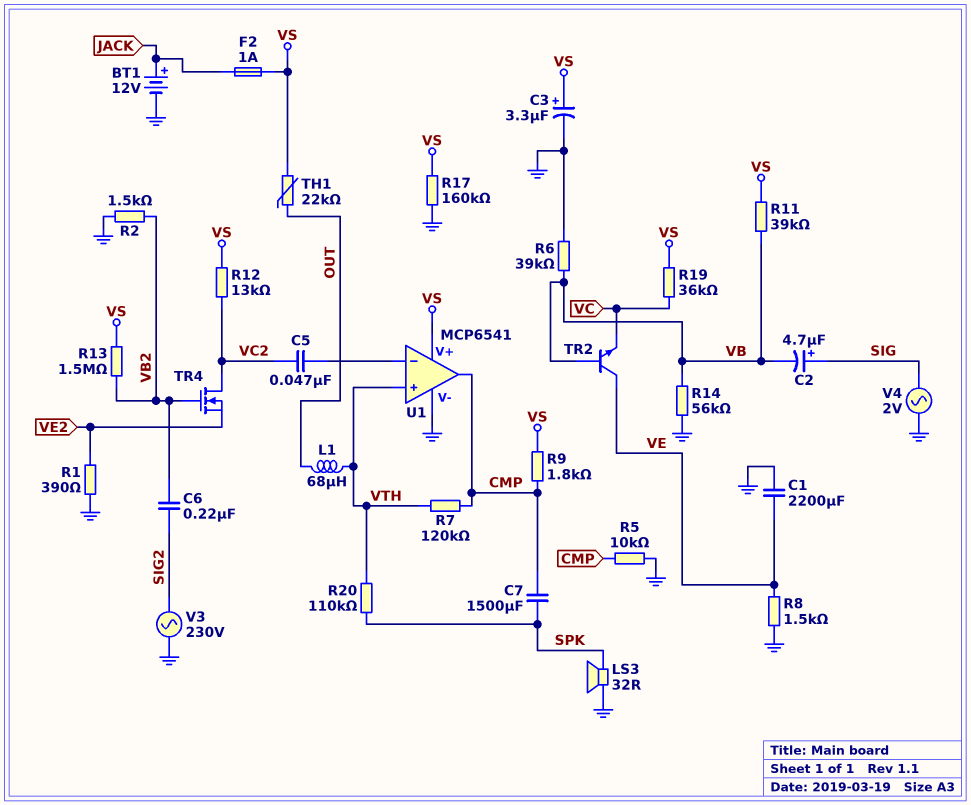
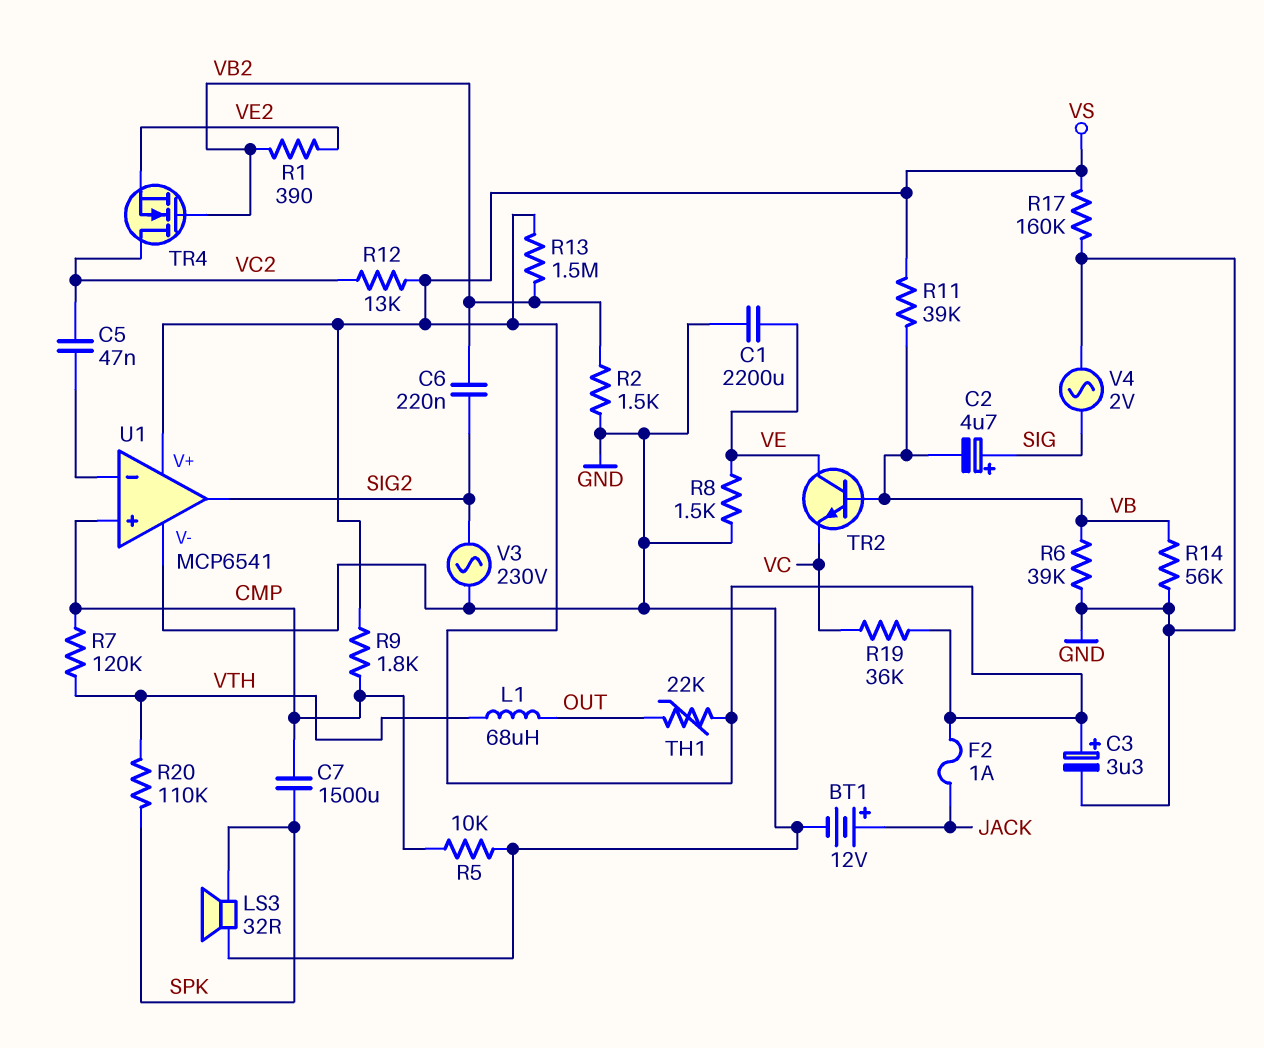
R1: 390 (GND, VE2) -> 390 (VB2, VE2)
U1 pin in+: VTH -> CMP
U1 pin out: CMP -> SIG2

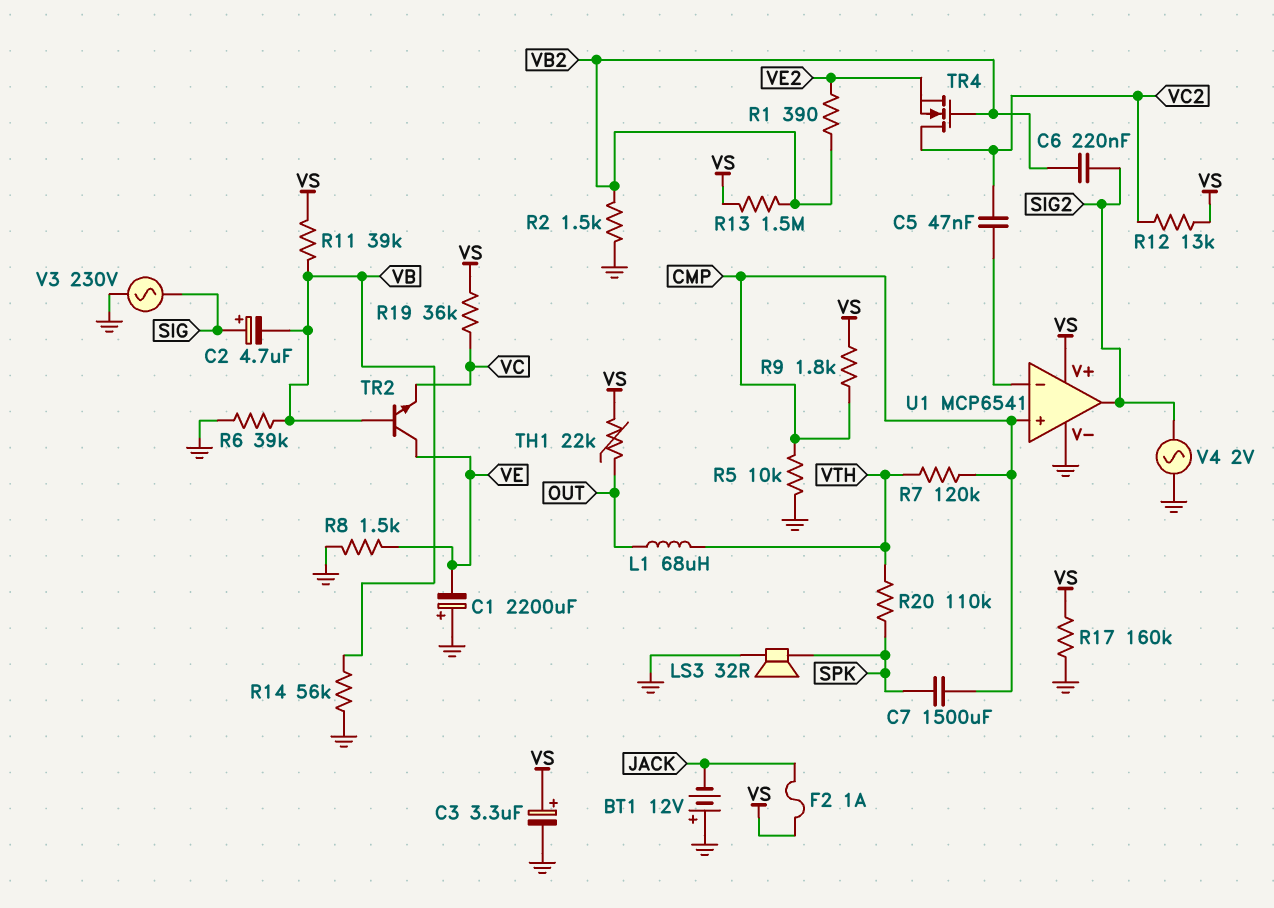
BT1: 12V (plus JACK, minus GND) -> 12V (plus GND, minus JACK)
C1: 2200uF (GND, VE) -> 2200uF (plus GND, minus VE)
V3: AC 230V (GND, SIG2) -> AC 230V (GND, SIG)
V4: AC 2V (GND, SIG) -> AC 2V (GND, SIG2)

